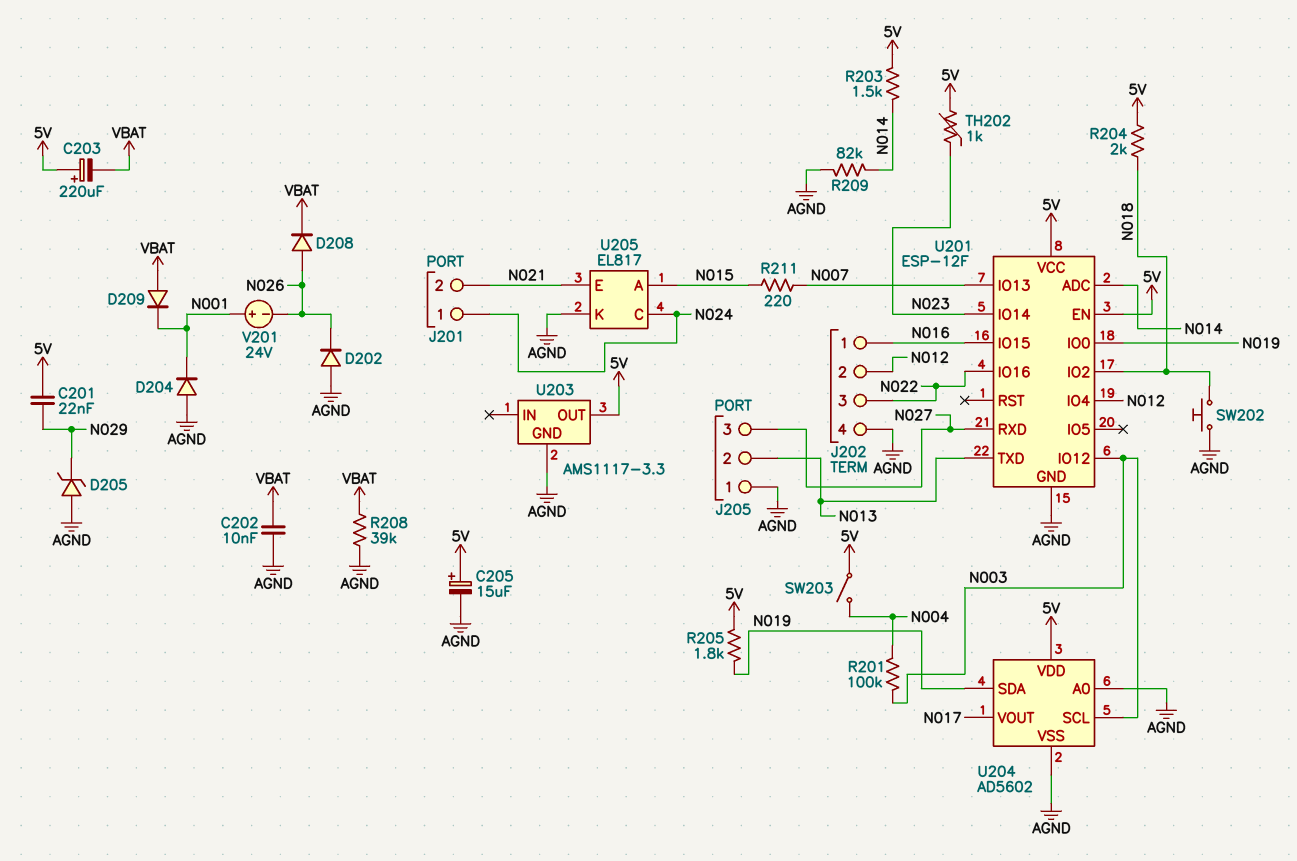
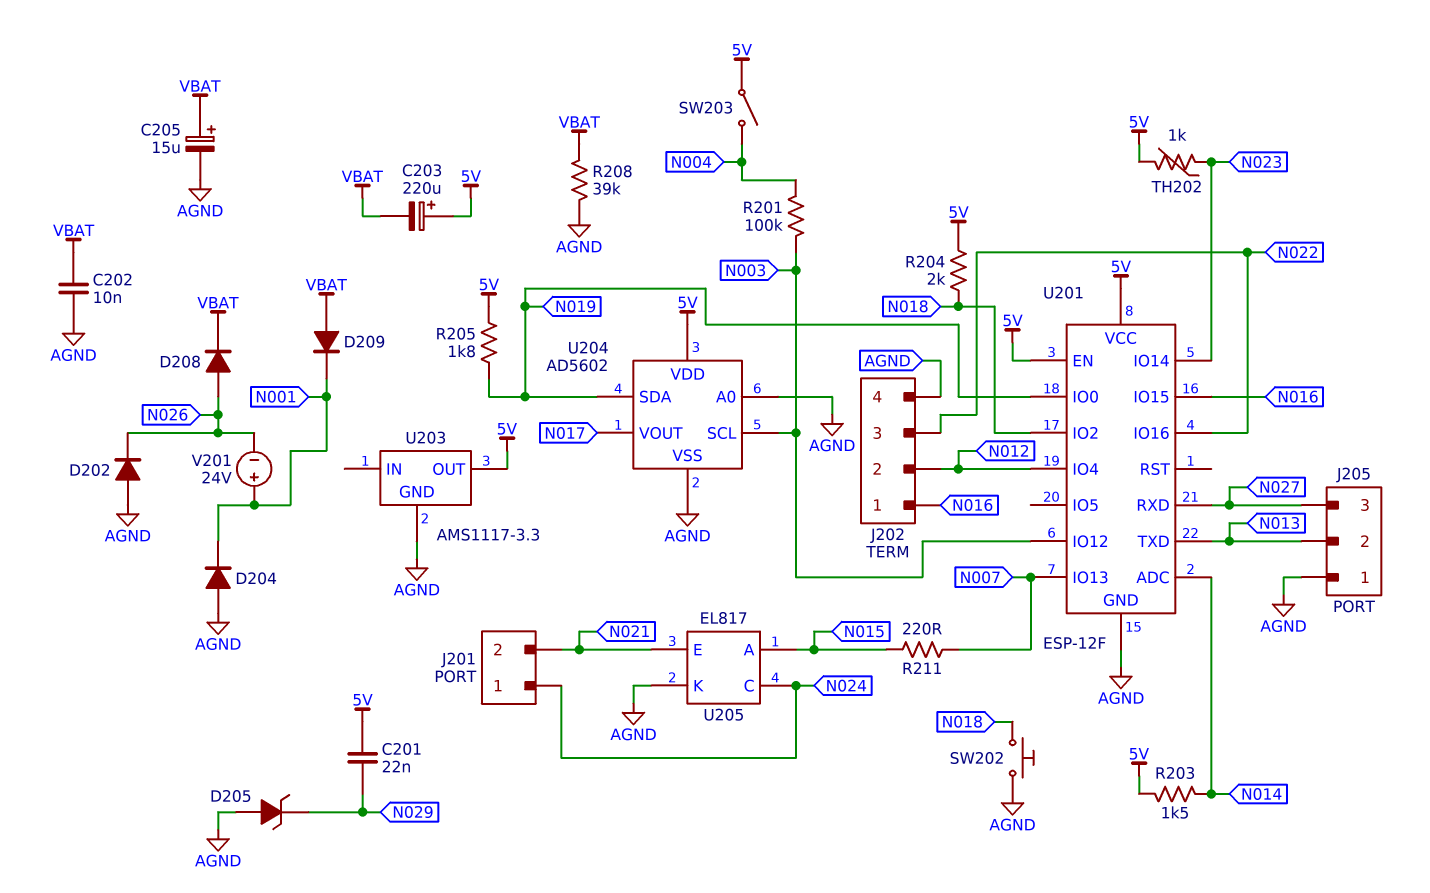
C205: 15uF (plus 5V, minus AGND) -> 15uF (plus VBAT, minus AGND)
R209: 82k (AGND, N014) -> none

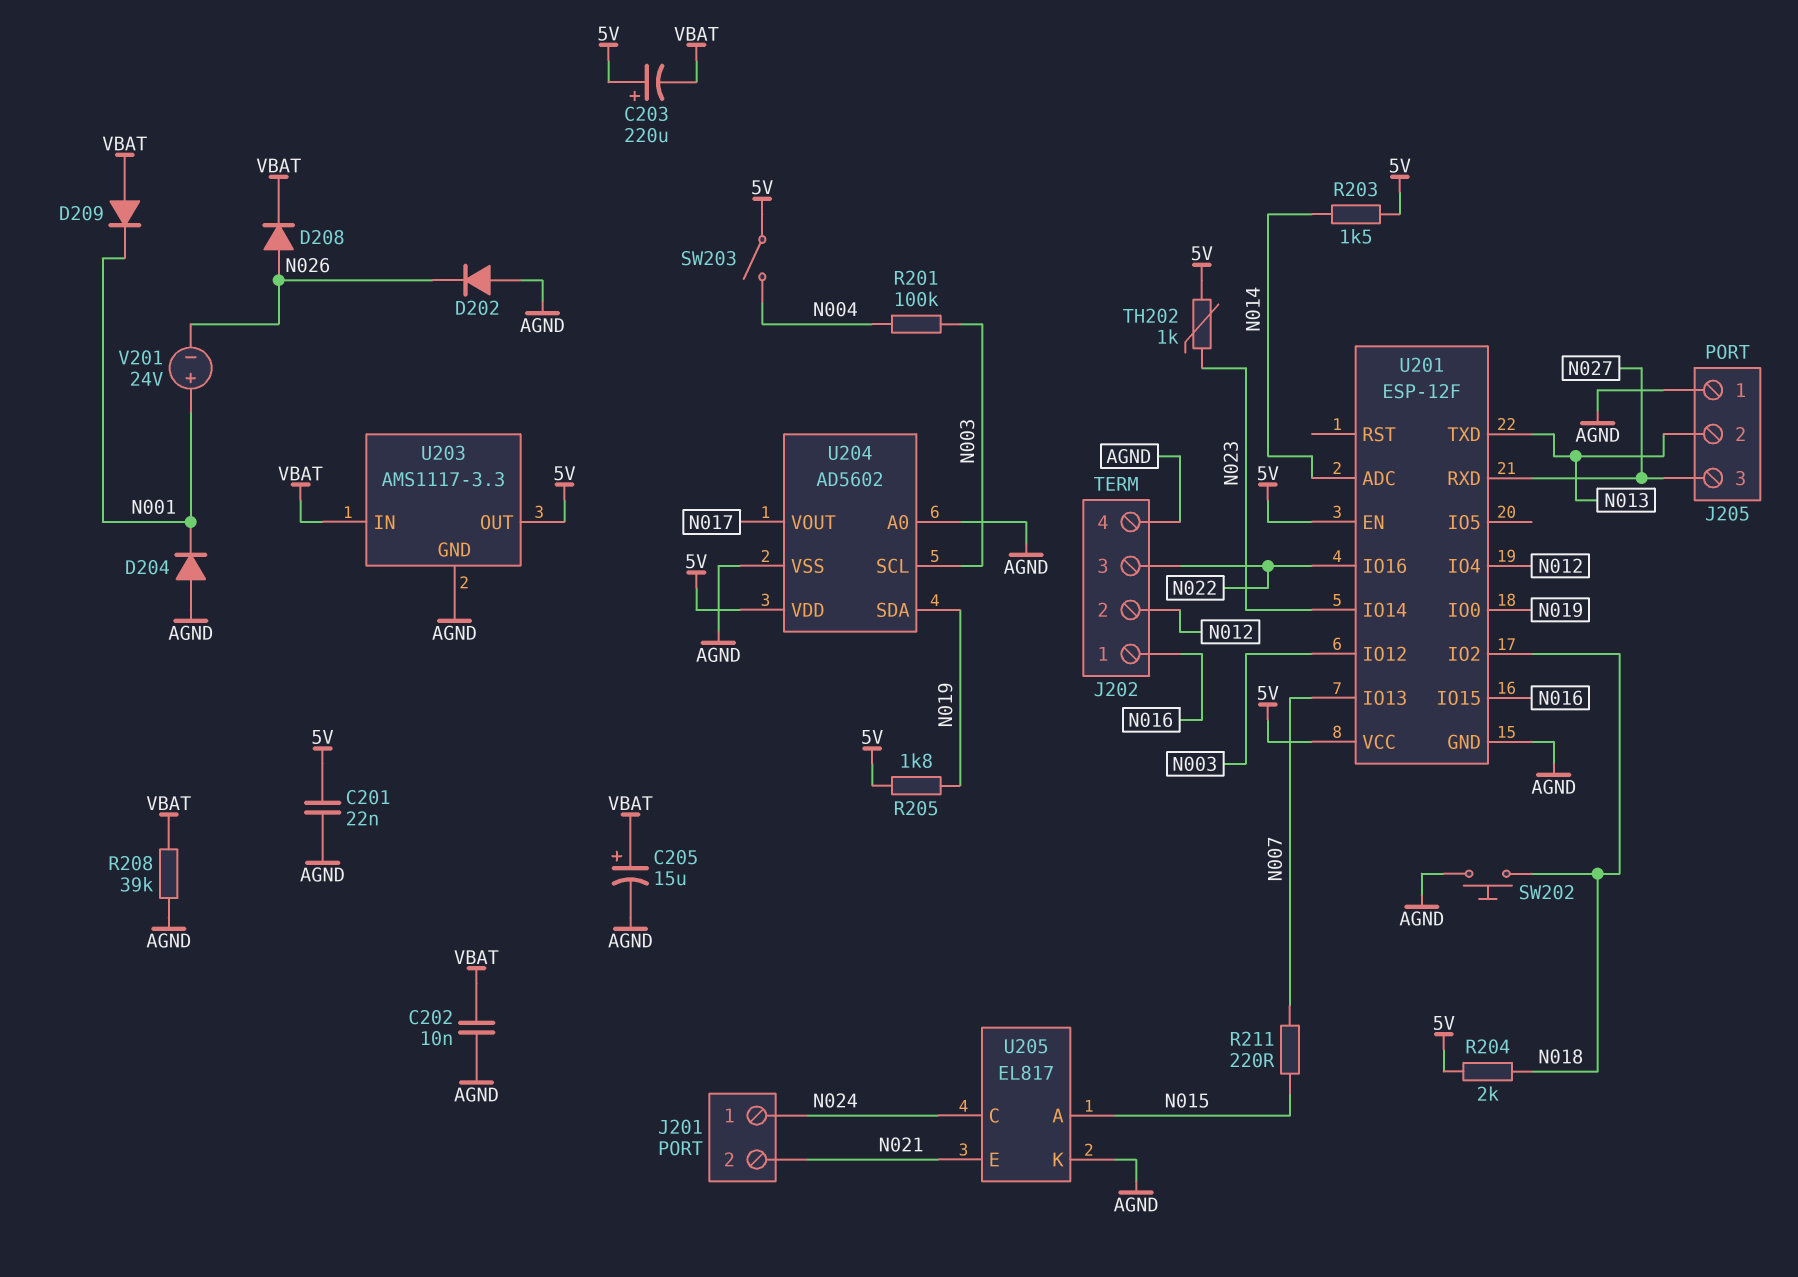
C201: 22nF (5V, N029) -> 22nF (5V, AGND)
D205: zener (A AGND, K N029) -> none
U203 pin IN: none -> VBAT

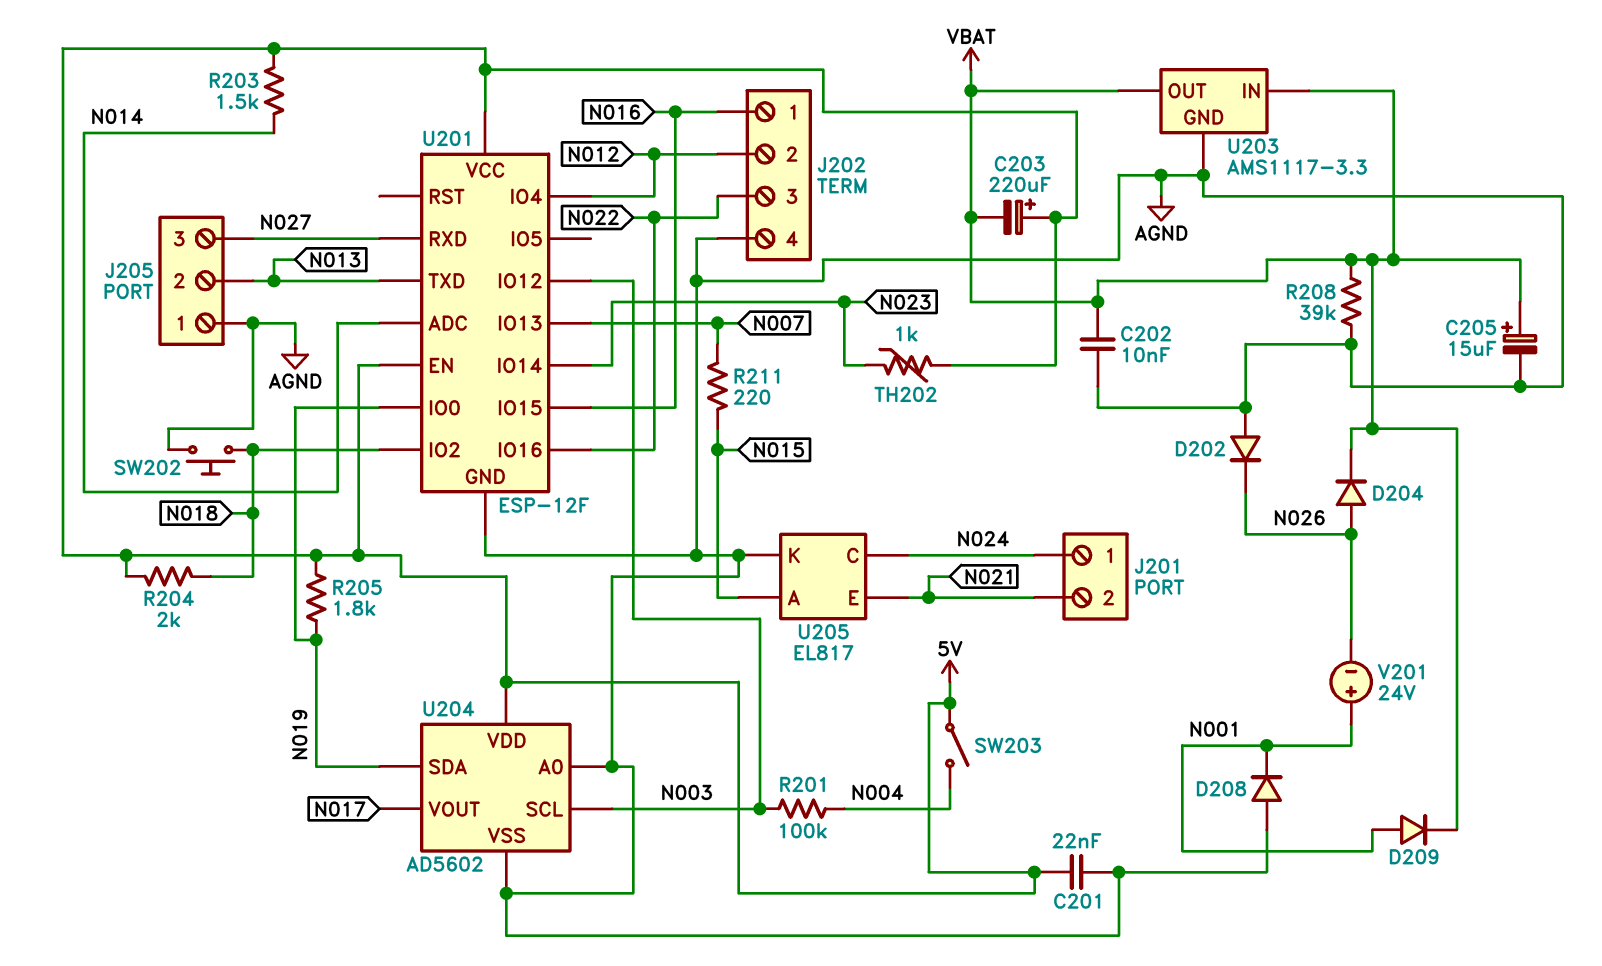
D204: diode (A AGND, K N001) -> diode (A N026, K VBAT)
D208: diode (A N026, K VBAT) -> diode (A AGND, K N001)
D209: diode (A VBAT, K N001) -> diode (A N001, K VBAT)
U203 pin OUT: 5V -> VBAT

